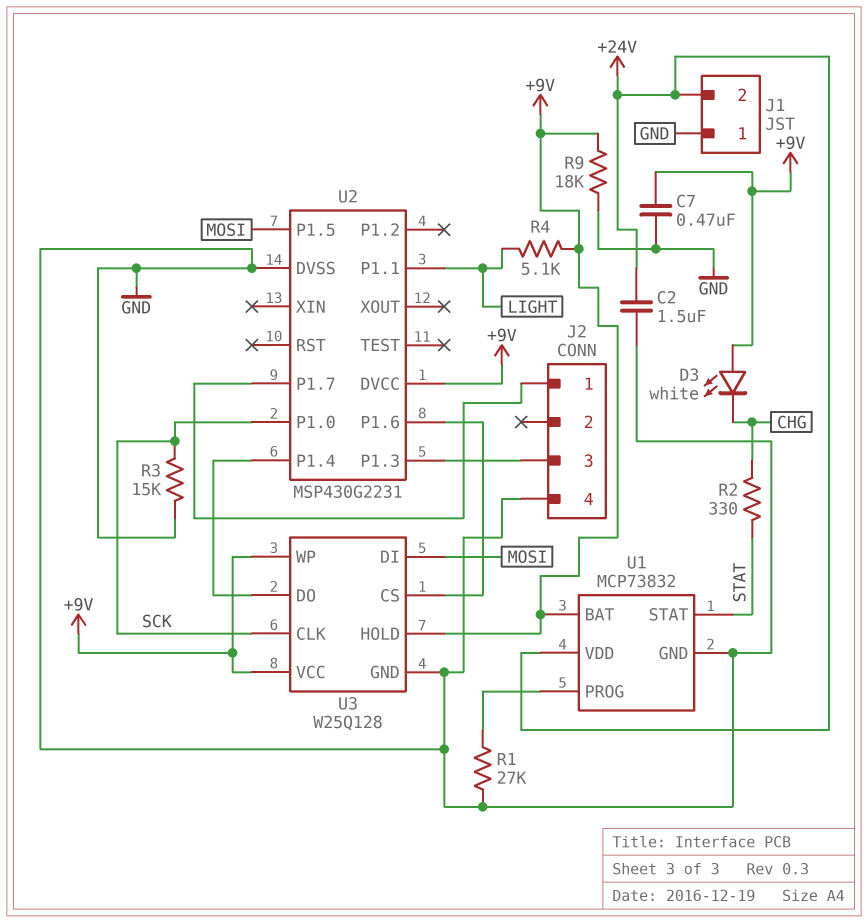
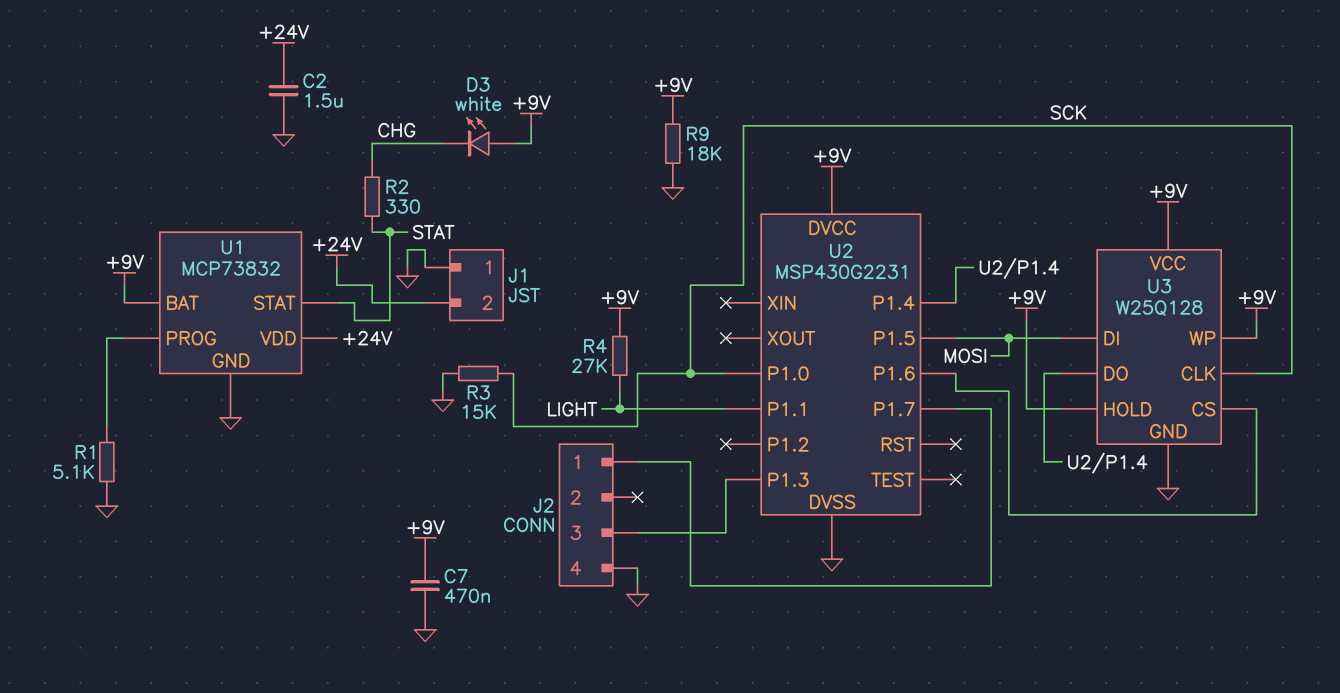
R1: 27k (GND, U1/PROG) -> 5.1k (GND, U1/PROG)
R4: 5.1k (+9V, LIGHT) -> 27k (+9V, LIGHT)

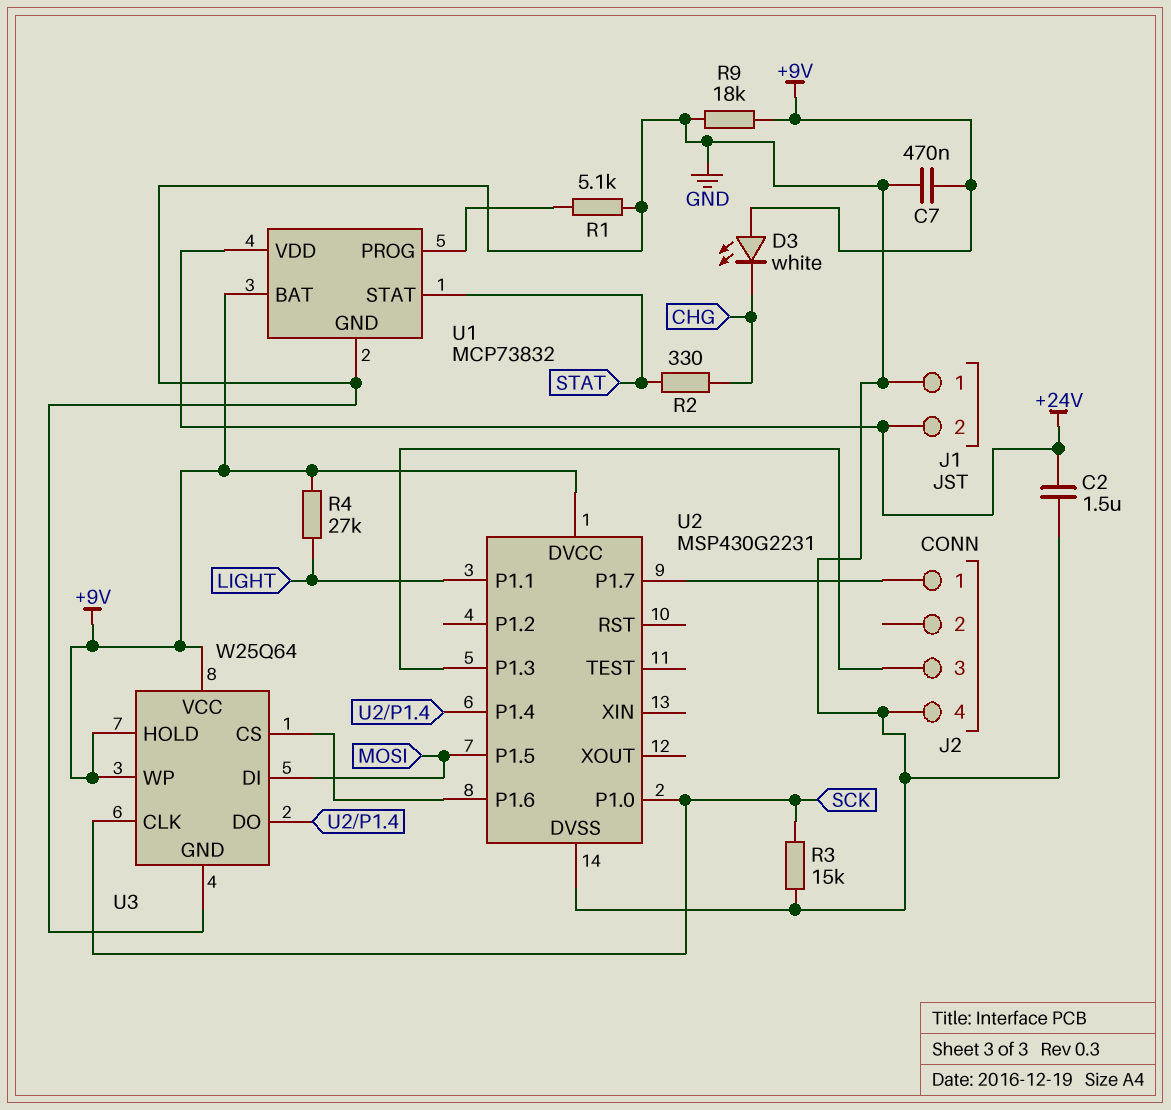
U3: W25Q128 -> W25Q64

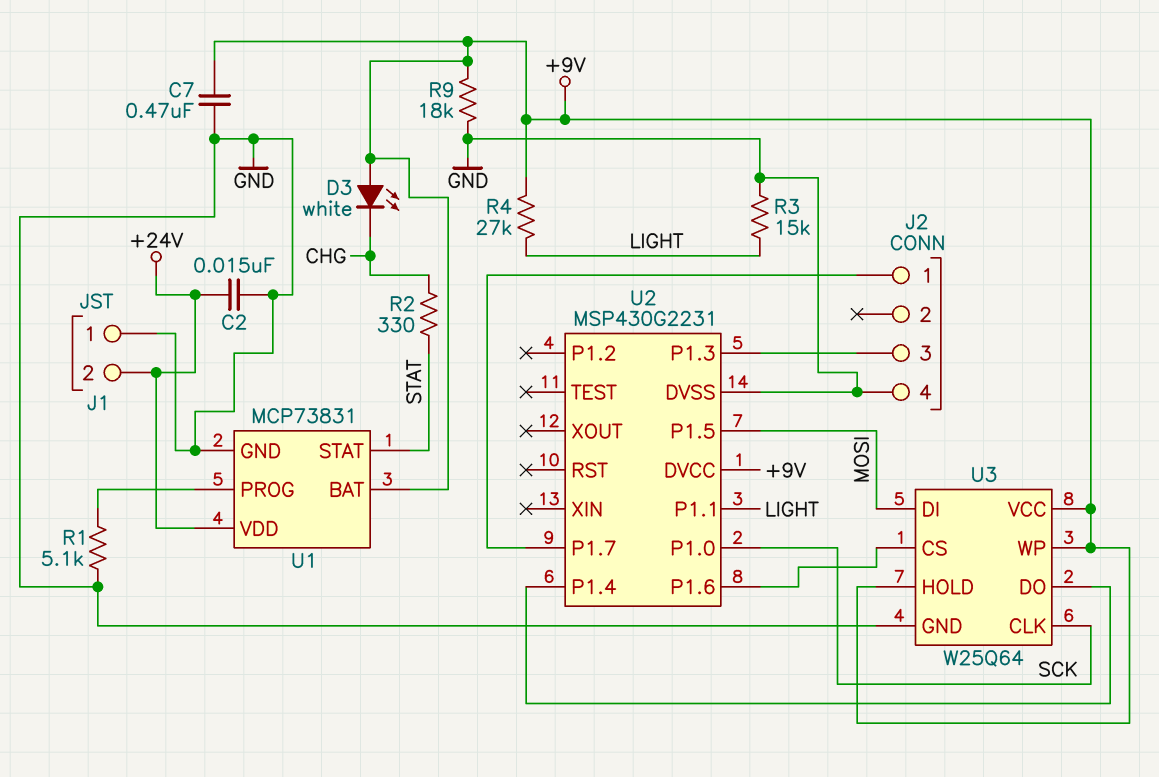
C2: 1.5uF (+24V, GND) -> 15nF (+24V, GND)
R3: 15k (GND, SCK) -> 15k (GND, LIGHT)
U1: MCP73832 -> MCP73831

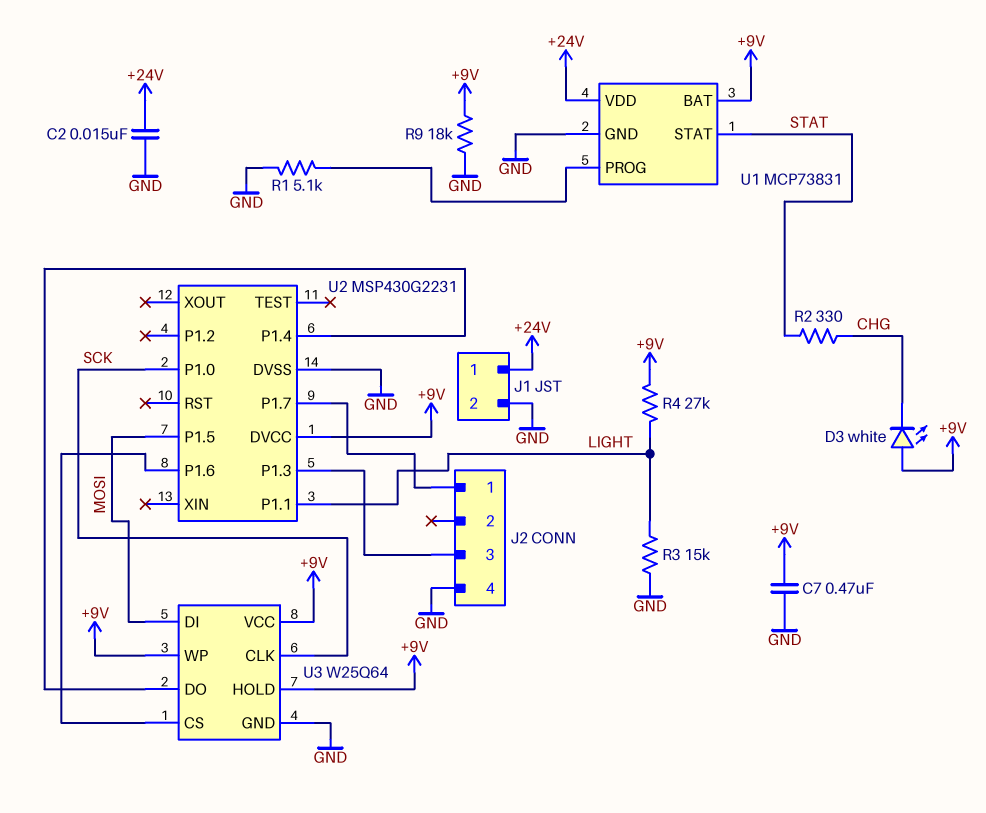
J1 pin 1: GND -> +24V
J1 pin 2: +24V -> GND

